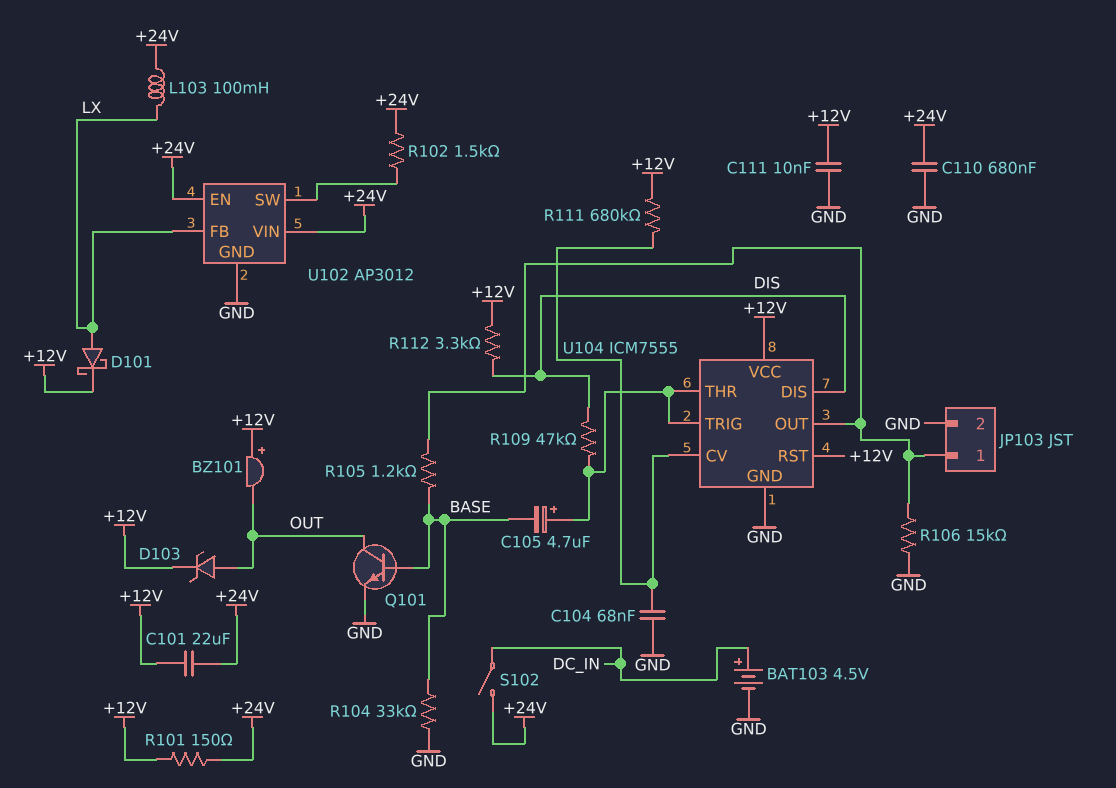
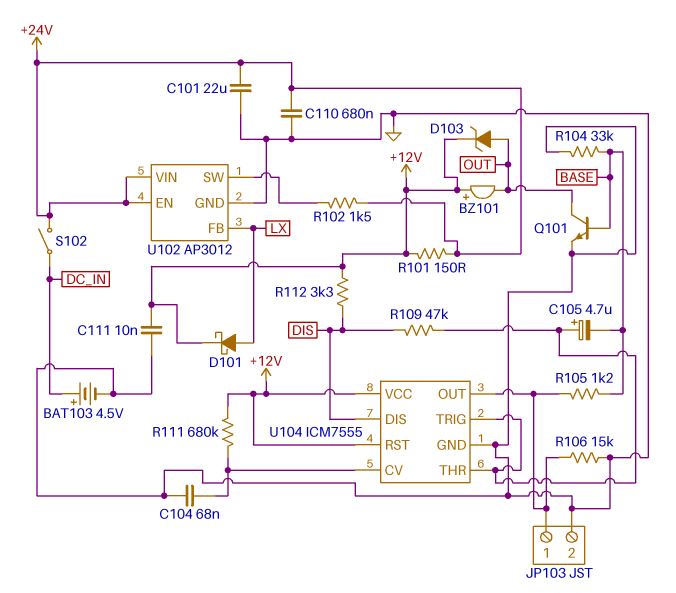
C101: 22uF (+12V, +24V) -> 22uF (+24V, GND)
L103: 100mH (+24V, LX) -> none

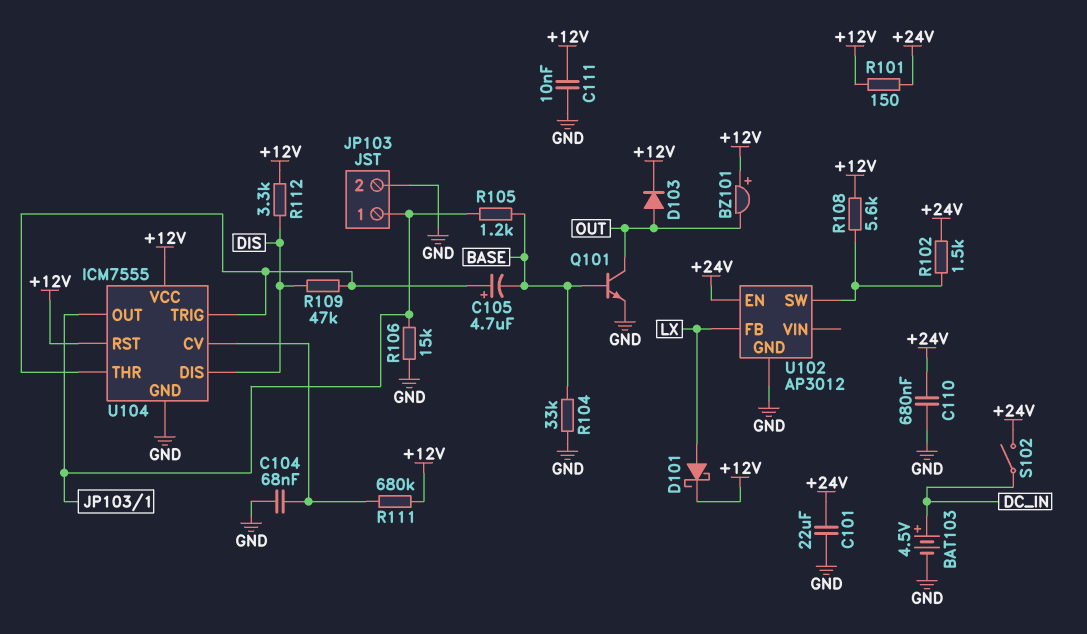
D103: zener (A OUT, K +12V) -> diode (A OUT, K +12V)
R108: none -> 5.6k (+12V, U102/SW)
U102 pin VIN: +24V -> none

